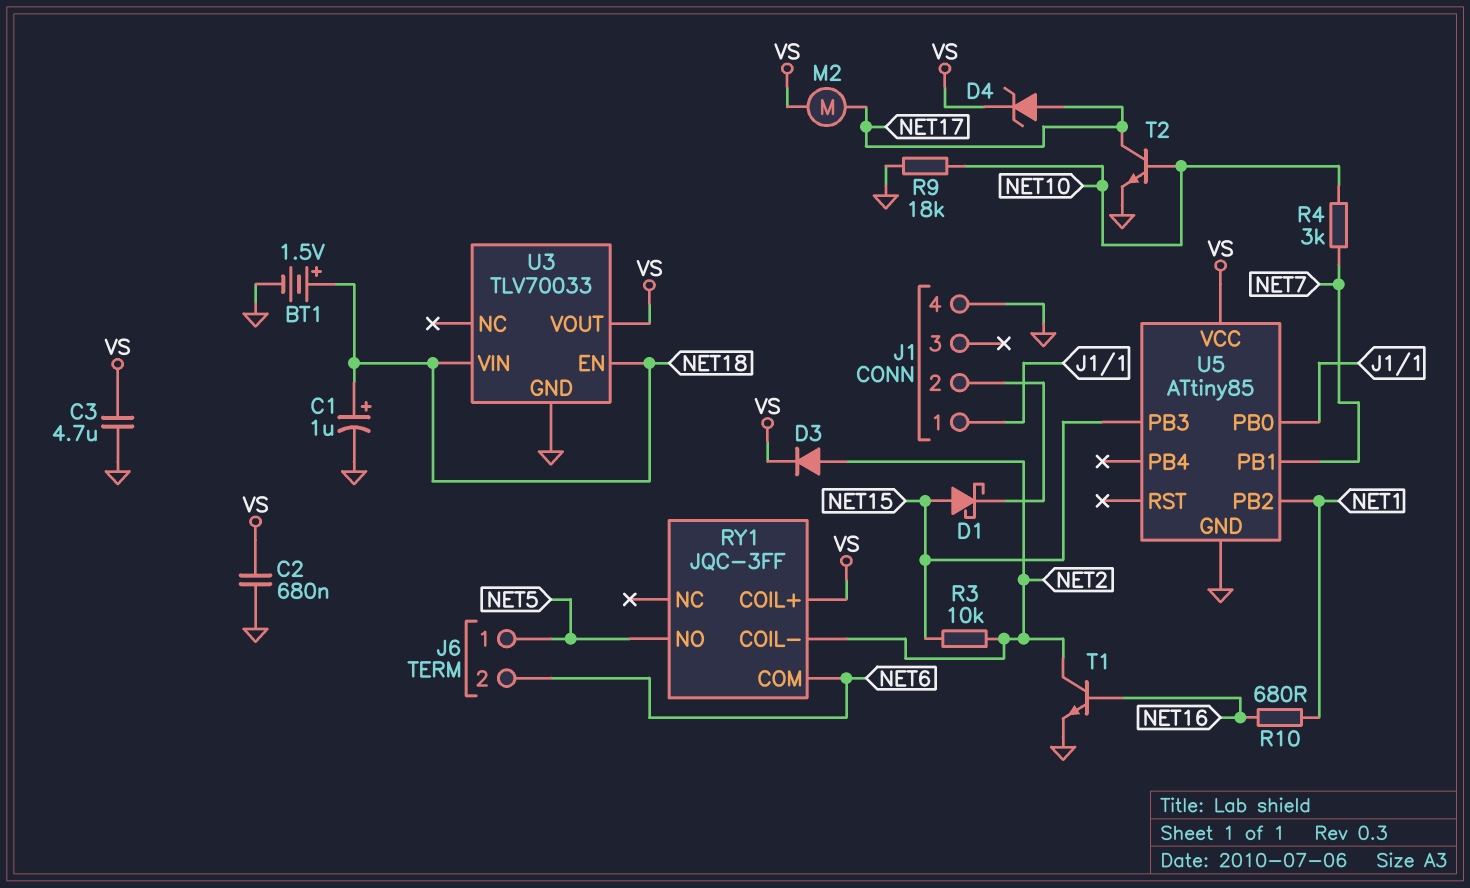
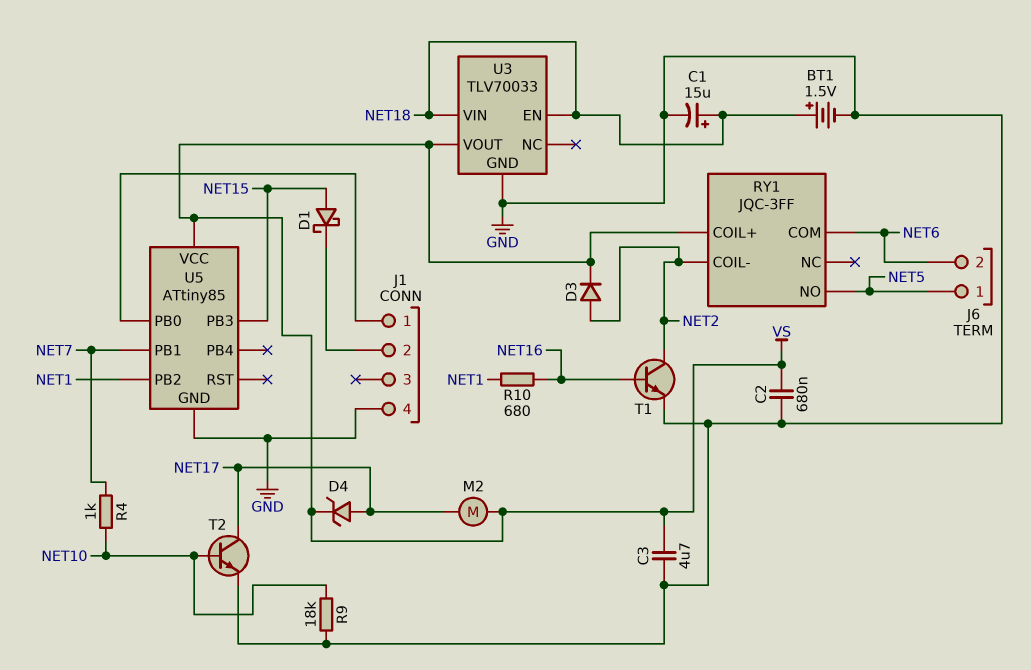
C1: 1uF (plus NET18, minus GND) -> 15uF (plus NET18, minus GND)
R3: 10k (NET2, NET15) -> none
R4: 3k (NET7, NET10) -> 1k (NET7, NET10)

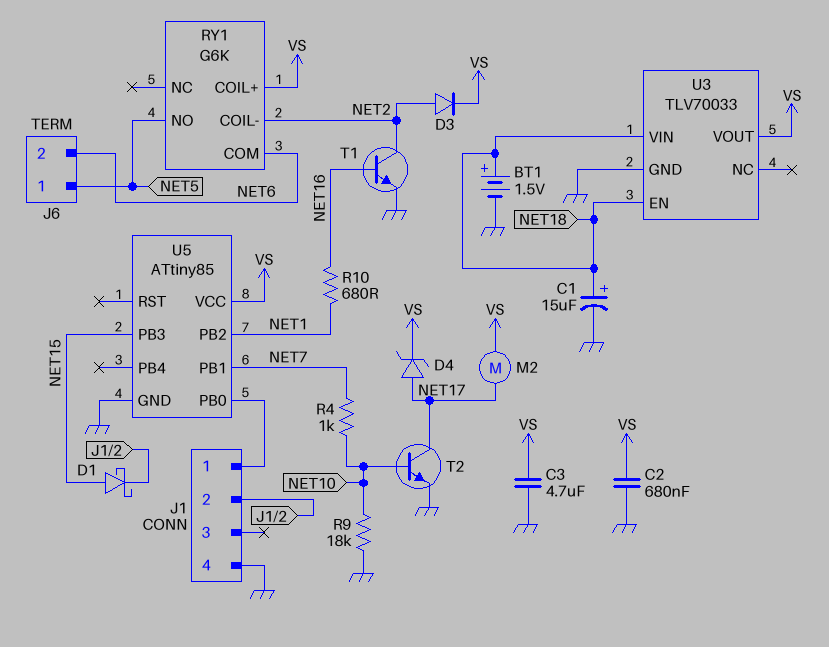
RY1: JQC-3FF -> G6K

